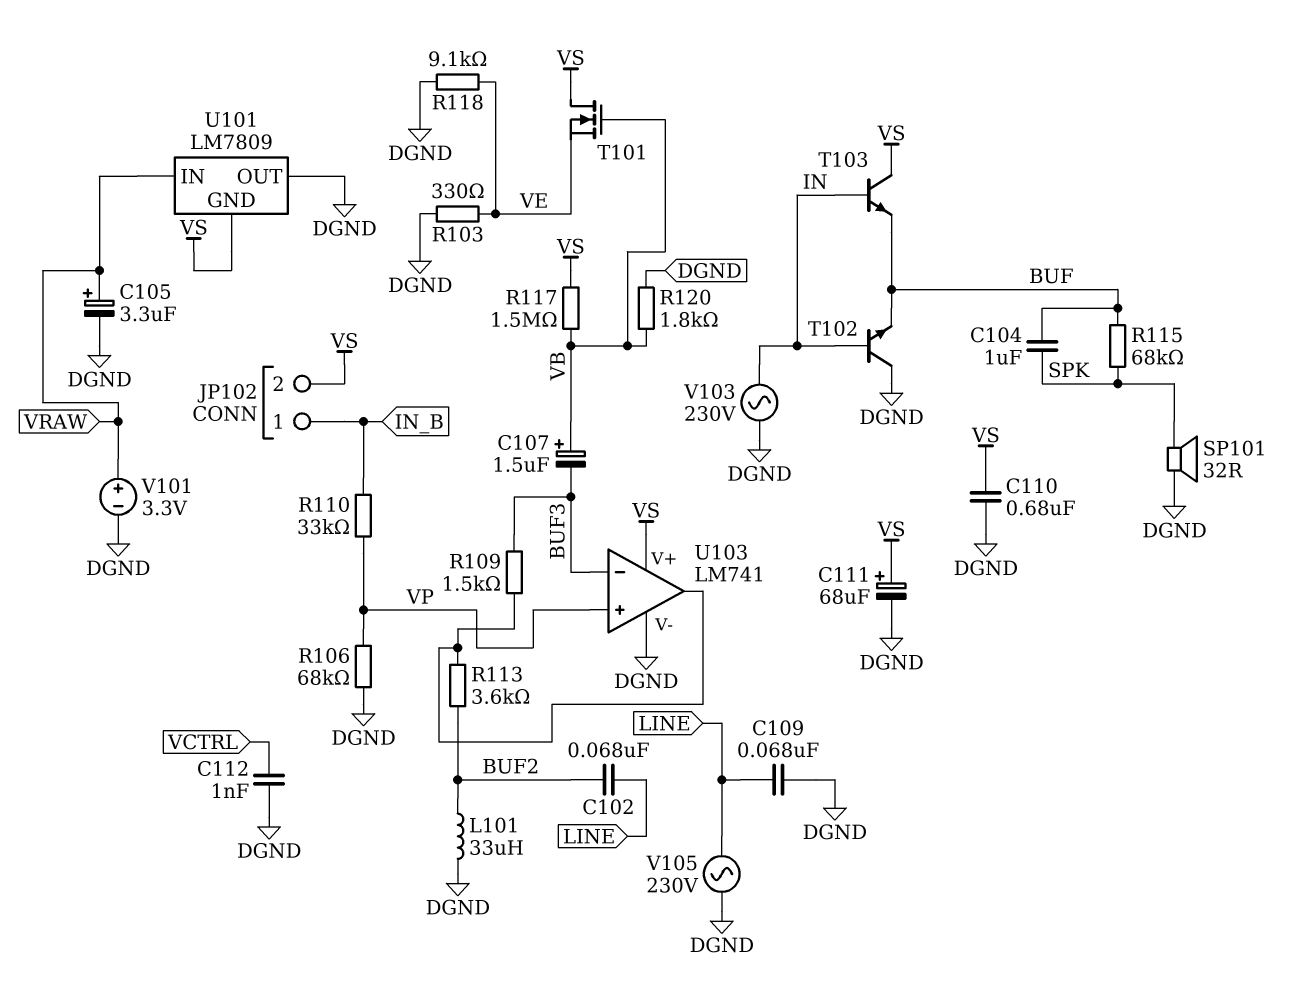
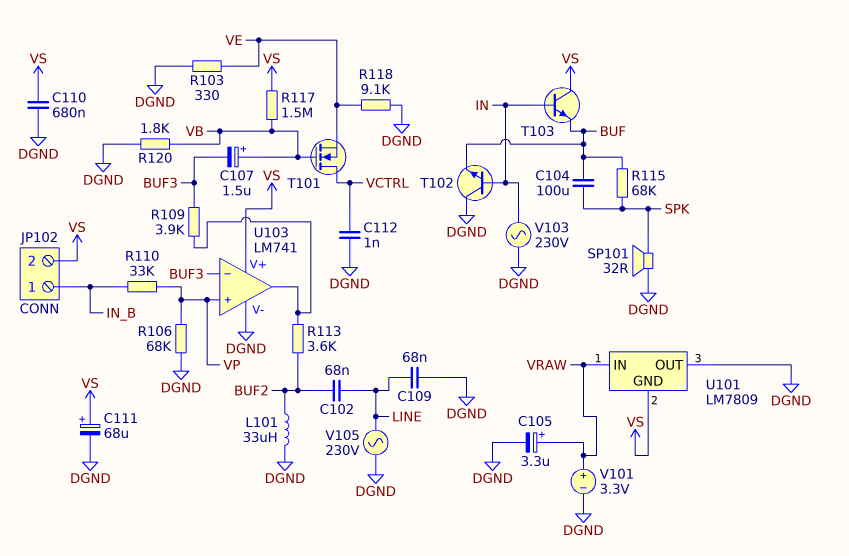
C104: 1uF (BUF, SPK) -> 100uF (BUF, SPK)
R109: 1.5k (BUF3, U103/out) -> 3.9k (BUF3, U103/out)
T101: NMOS (G VB, D VS, S VE) -> NMOS (G VB, D VCTRL, S VE)

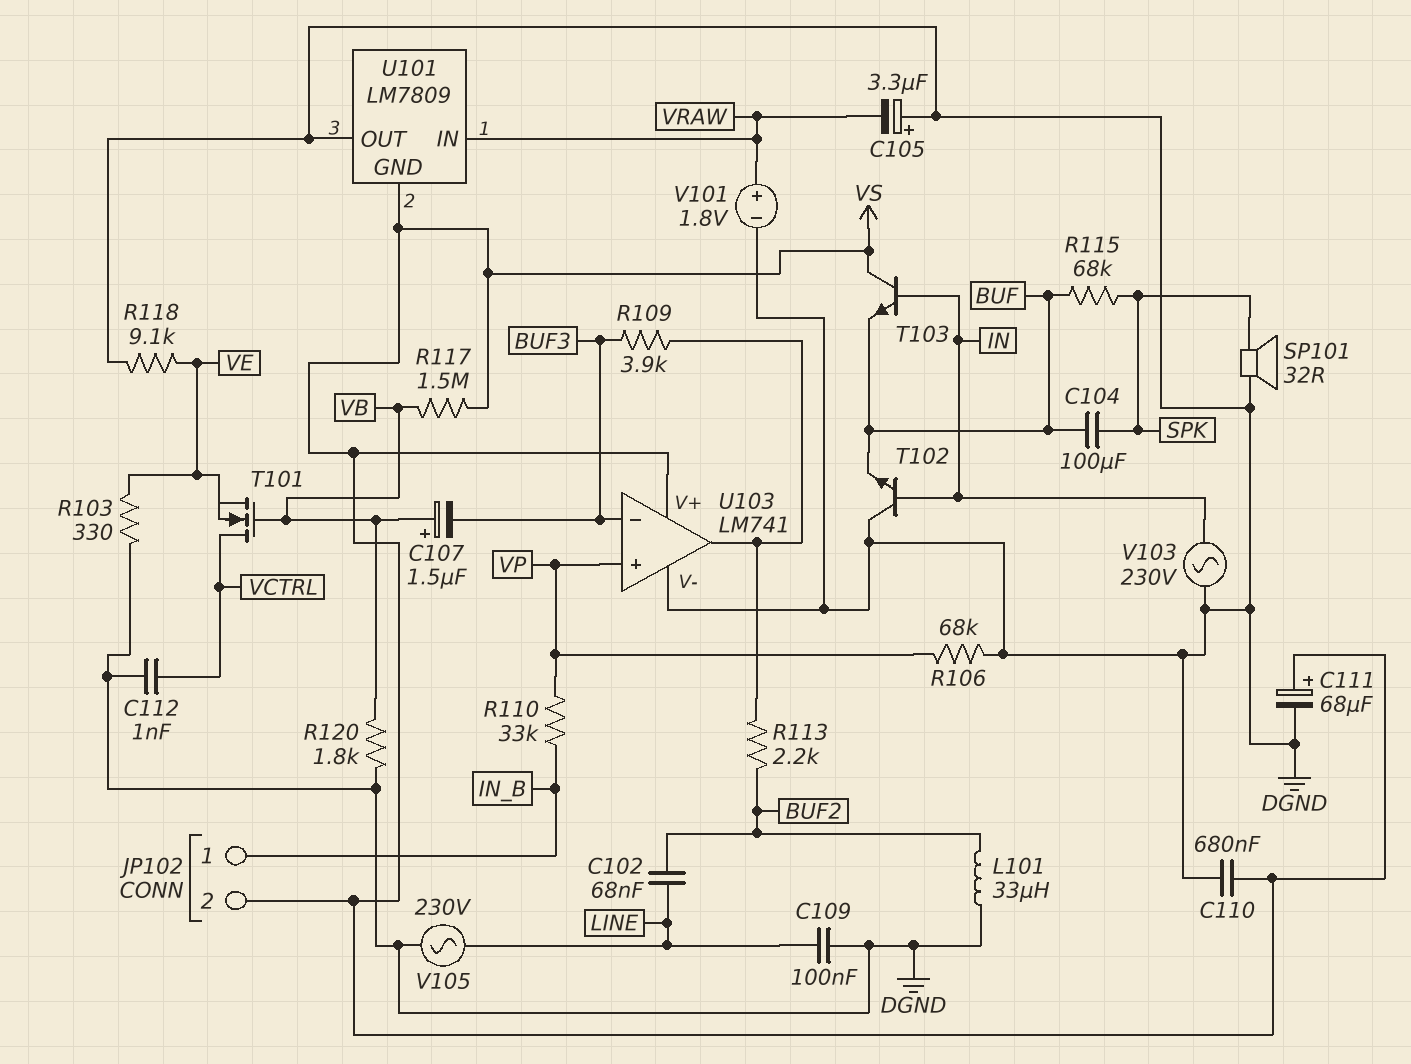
C105: 3.3uF (plus VRAW, minus DGND) -> 3.3uF (plus DGND, minus VRAW)
C109: 68nF (DGND, LINE) -> 100nF (DGND, LINE)
R113: 3.6k (BUF2, U103/out) -> 2.2k (BUF2, U103/out)
V101: 3.3V (plus VRAW, minus DGND) -> 1.8V (plus VRAW, minus DGND)

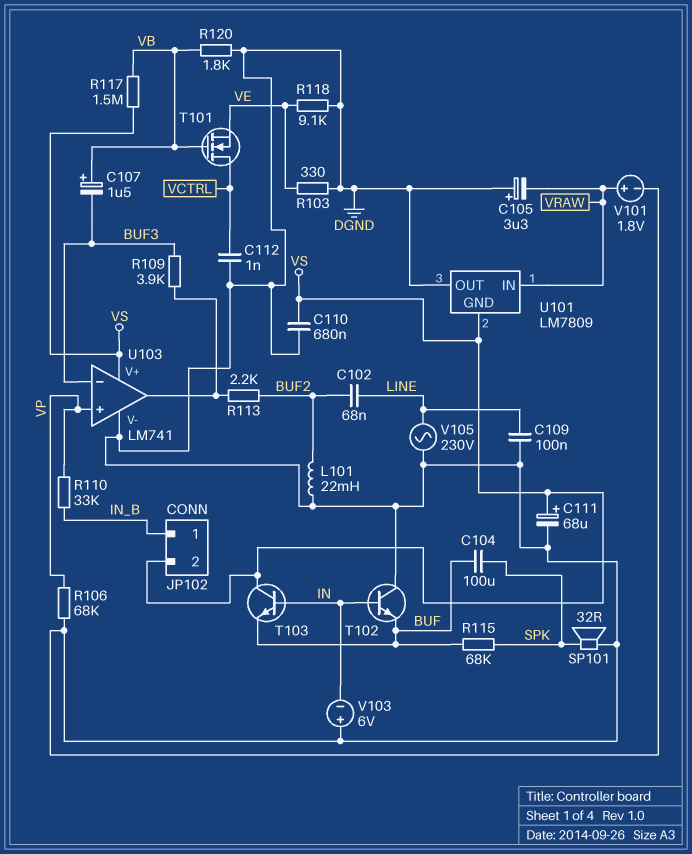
L101: 33uH (BUF2, DGND) -> 22mH (BUF2, DGND)
V103: AC 230V (DGND, IN) -> 6V (plus DGND, minus IN)

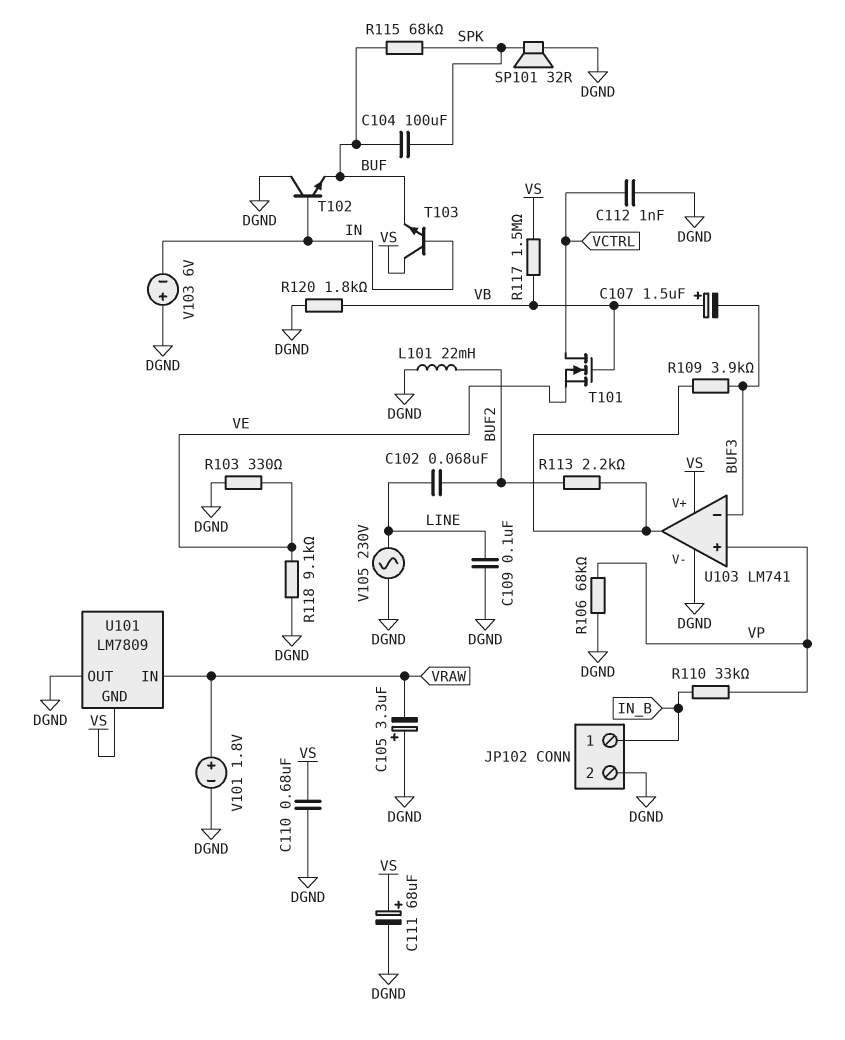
JP102 pin 2: VS -> DGND

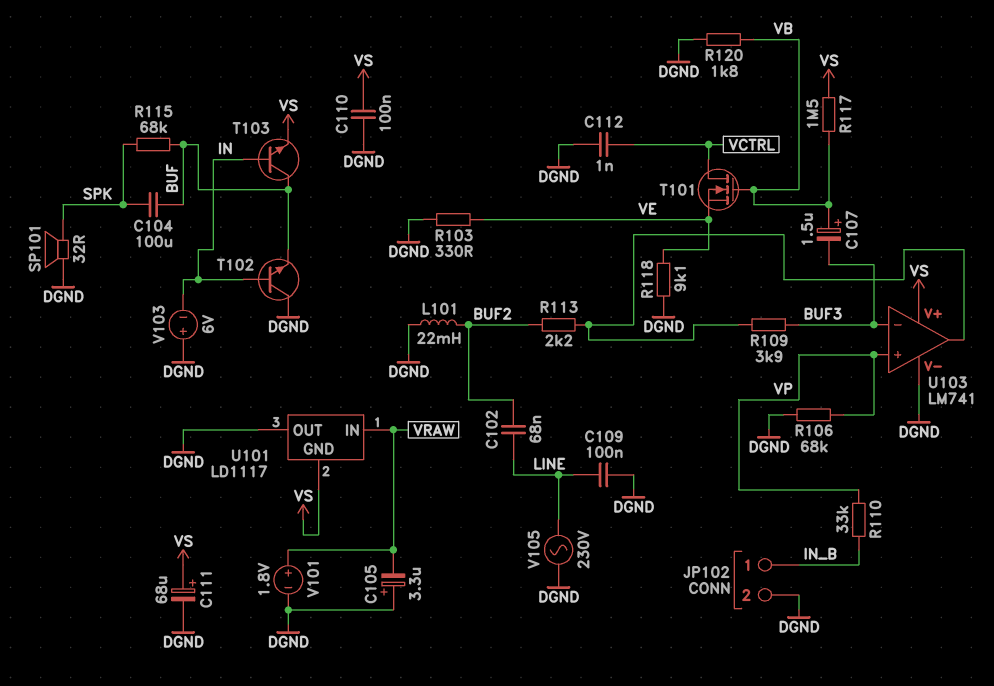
C110: 680nF (DGND, VS) -> 100nF (DGND, VS)
T103: NPN (B IN, C VS, E BUF) -> NPN (B IN, C BUF, E VS)
U101: LM7809 -> LD1117

